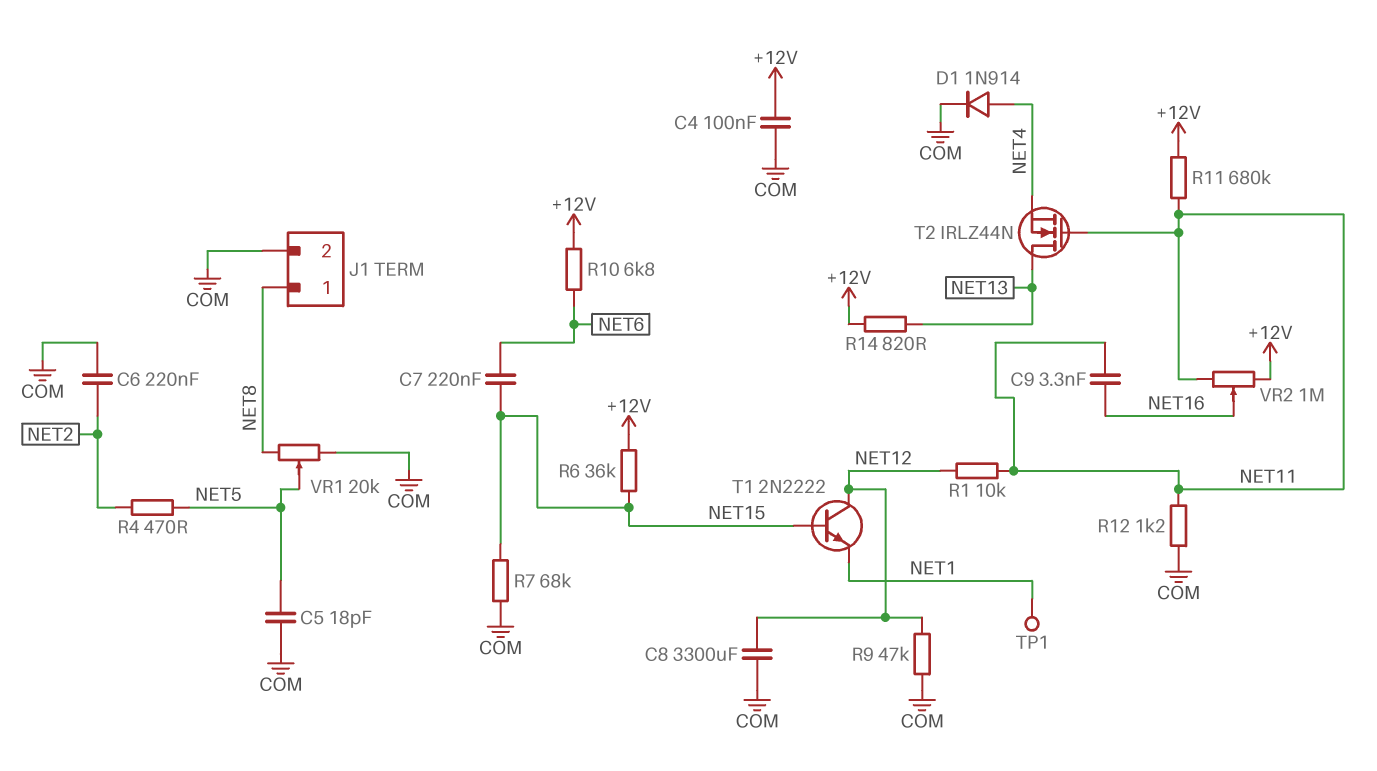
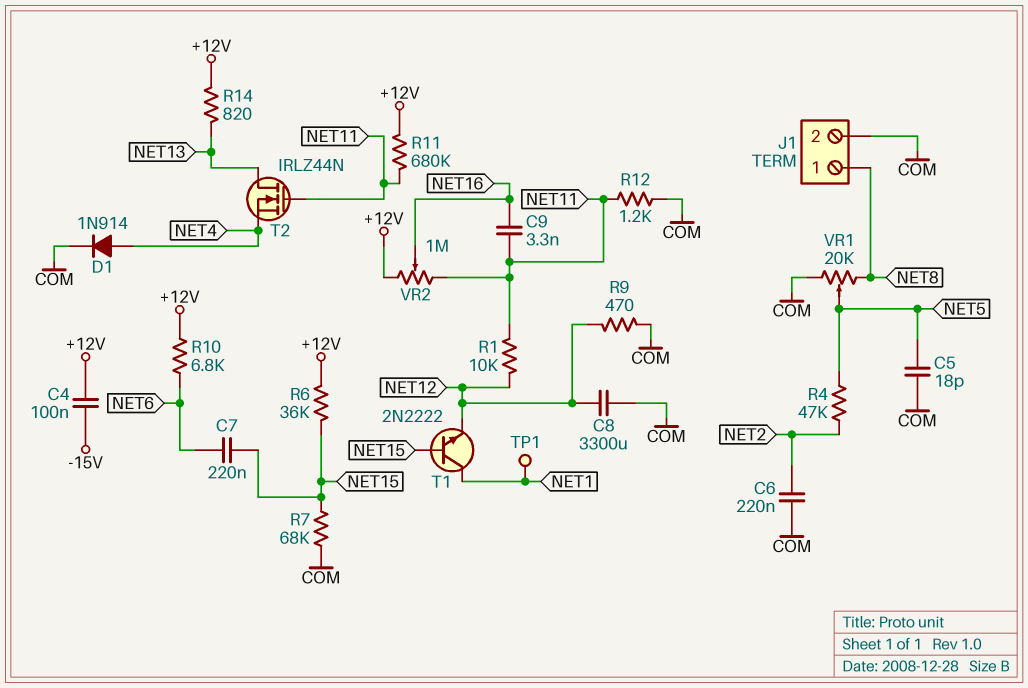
C4: 100nF (+12V, COM) -> 100nF (+12V, -15V)
R4: 470 (NET2, NET5) -> 47k (NET2, NET5)
R9: 47k (COM, NET12) -> 470 (COM, NET12)
T1: NPN 2N2222 (B NET15, C NET12, E NET1) -> NPN 2N2222 (B NET15, C NET1, E NET12)

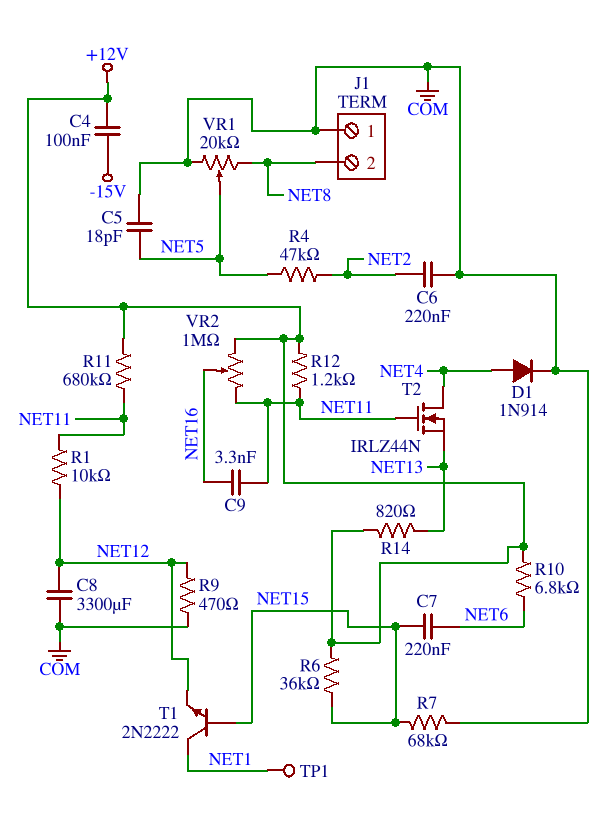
J1 pin 1: NET8 -> COM
J1 pin 2: COM -> NET8
R12: 1.2k (COM, NET11) -> 1.2k (+12V, NET11)
T2: NMOS IRLZ44N (G NET11, D NET13, S NET4) -> NMOS IRLZ44N (G NET11, D NET4, S NET13)

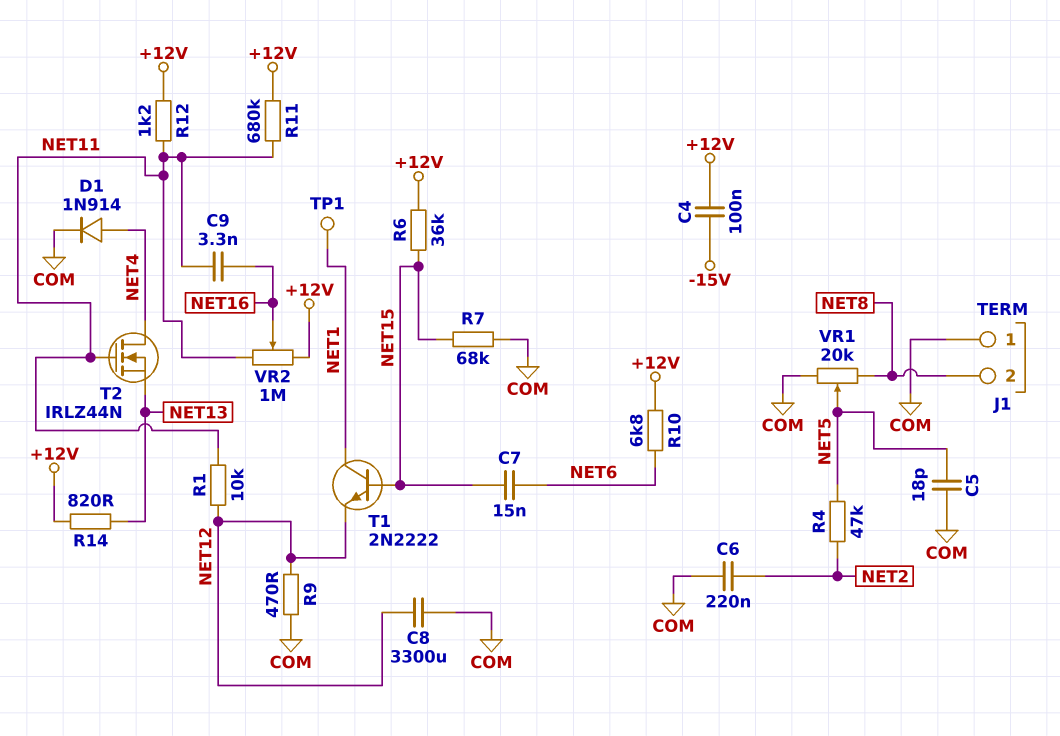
C7: 220nF (NET6, NET15) -> 15nF (NET6, NET15)

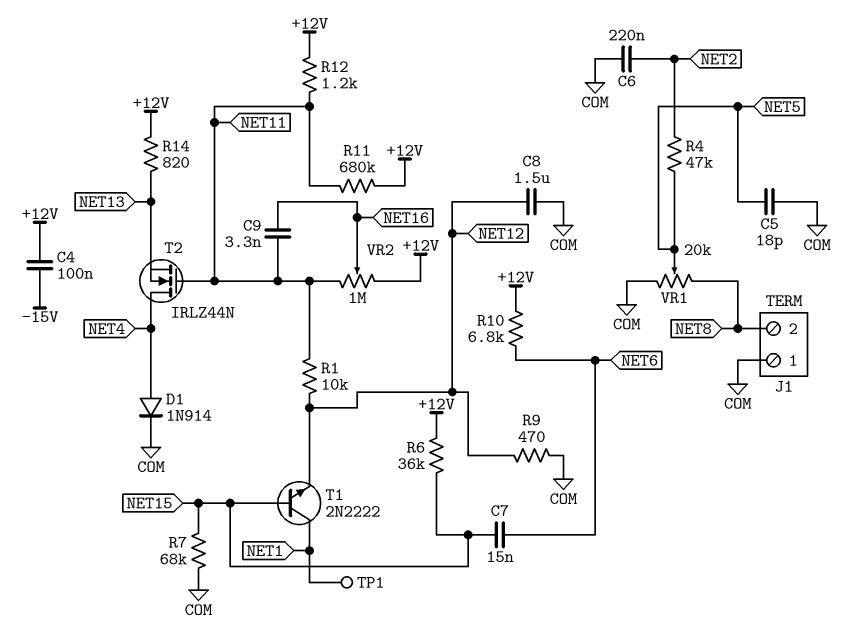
C8: 3300uF (COM, NET12) -> 1.5uF (COM, NET12)

